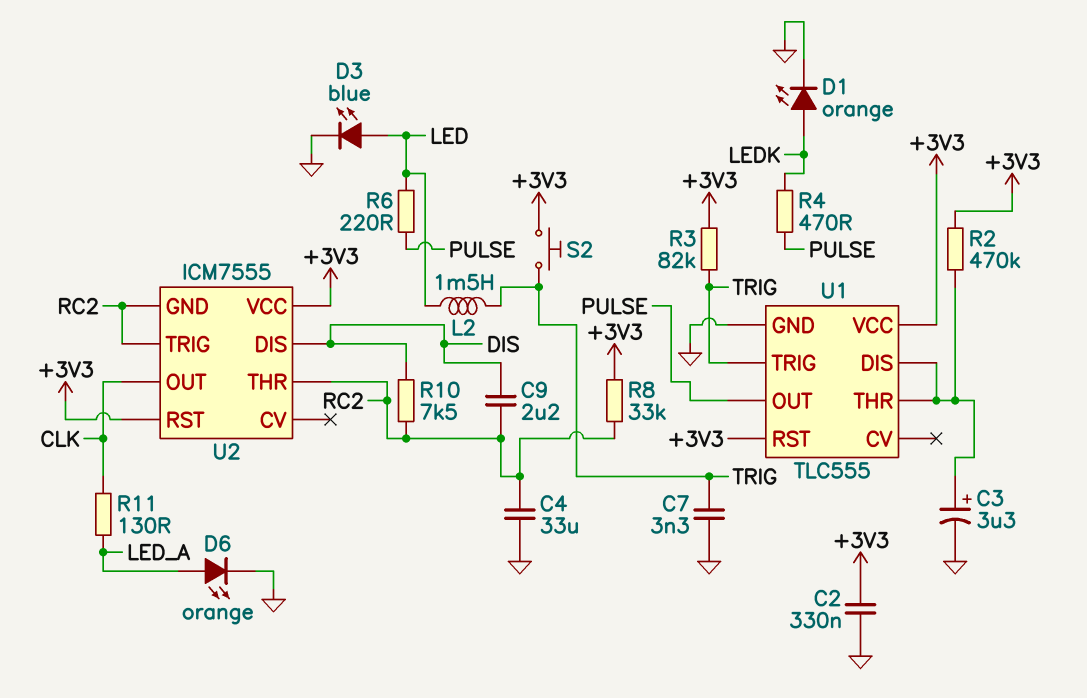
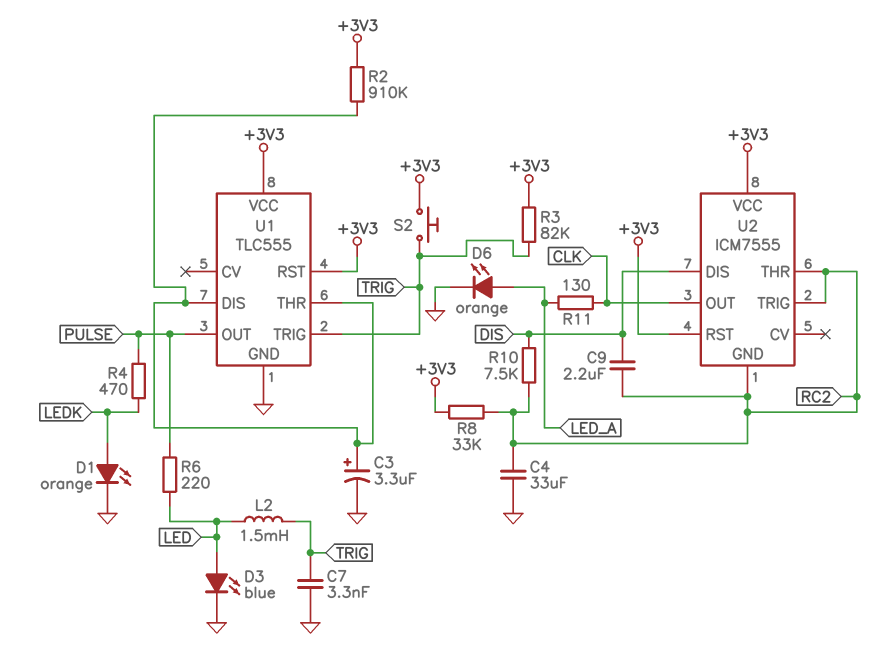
C2: 330nF (+3V3, GND) -> none
R2: 470k (+3V3, U1/DIS) -> 910k (+3V3, U1/DIS)

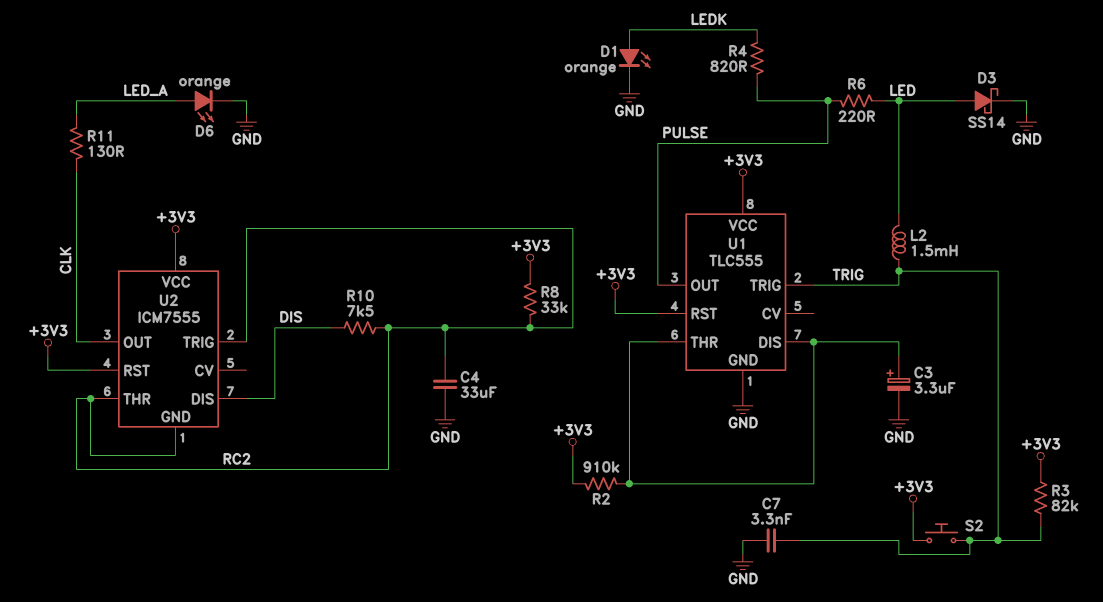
C9: 2.2uF (DIS, RC2) -> none
D3: LED blue (A LED, K GND) -> schottky SS14 (A LED, K GND)
R4: 470 (LEDK, PULSE) -> 820 (LEDK, PULSE)

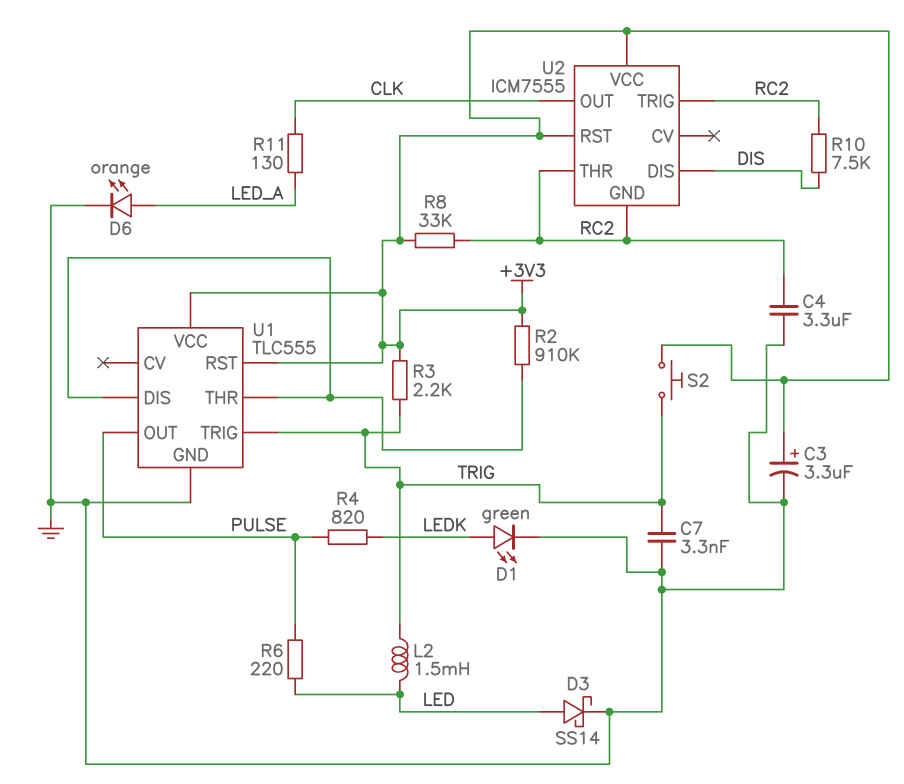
C3: 3.3uF (plus U1/DIS, minus GND) -> 3.3uF (plus +3V3, minus GND)
C4: 33uF (GND, RC2) -> 3.3uF (GND, RC2)
D1: LED orange (A LEDK, K GND) -> LED green (A LEDK, K GND)
R3: 82k (+3V3, TRIG) -> 2.2k (+3V3, TRIG)

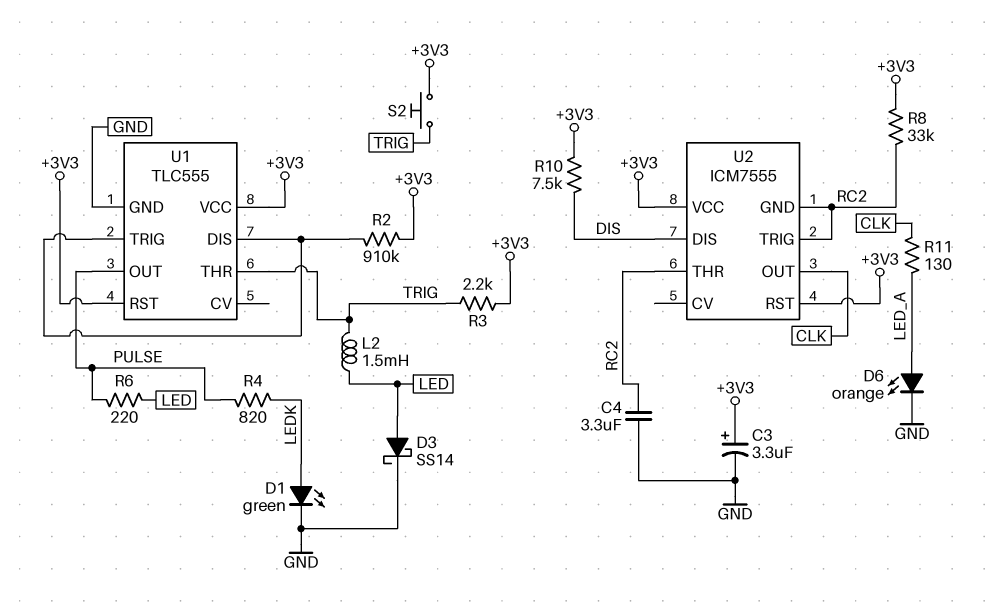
C7: 3.3nF (GND, TRIG) -> none
R10: 7.5k (DIS, RC2) -> 7.5k (+3V3, DIS)
U1 pin THR: U1/DIS -> TRIG
U1 pin TRIG: TRIG -> U1/DIS

